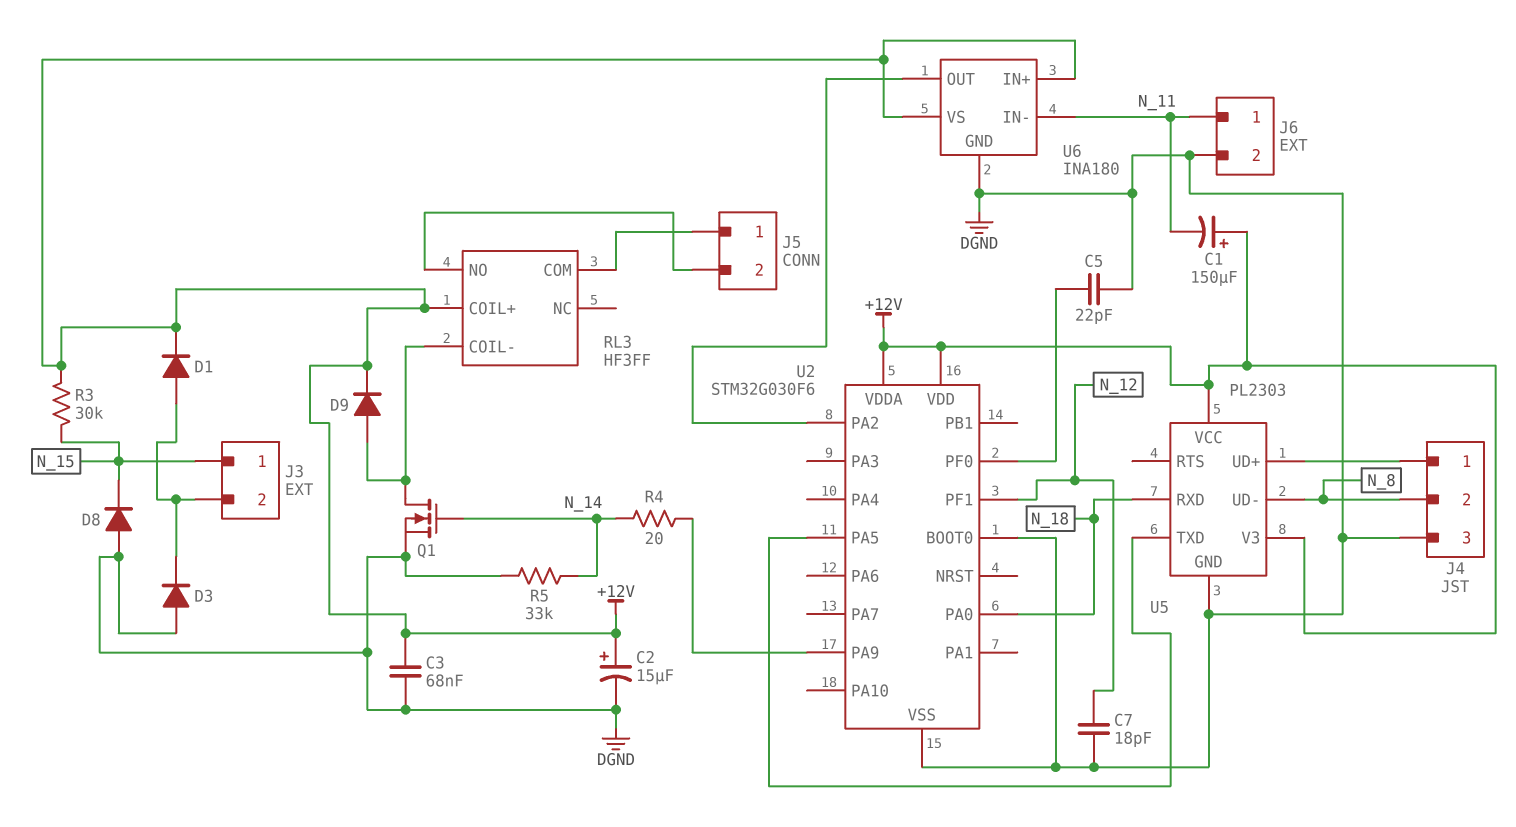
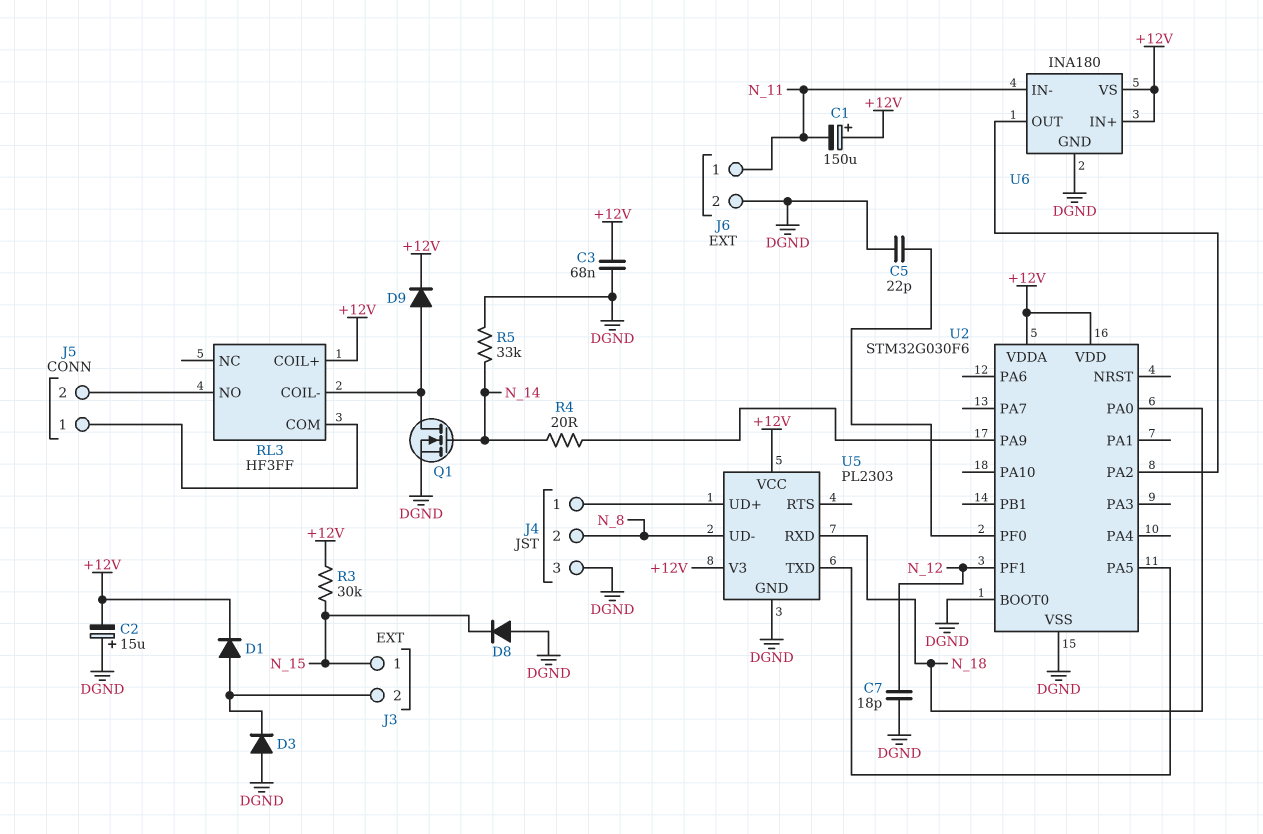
C2: 15uF (plus +12V, minus DGND) -> 15uF (plus DGND, minus +12V)

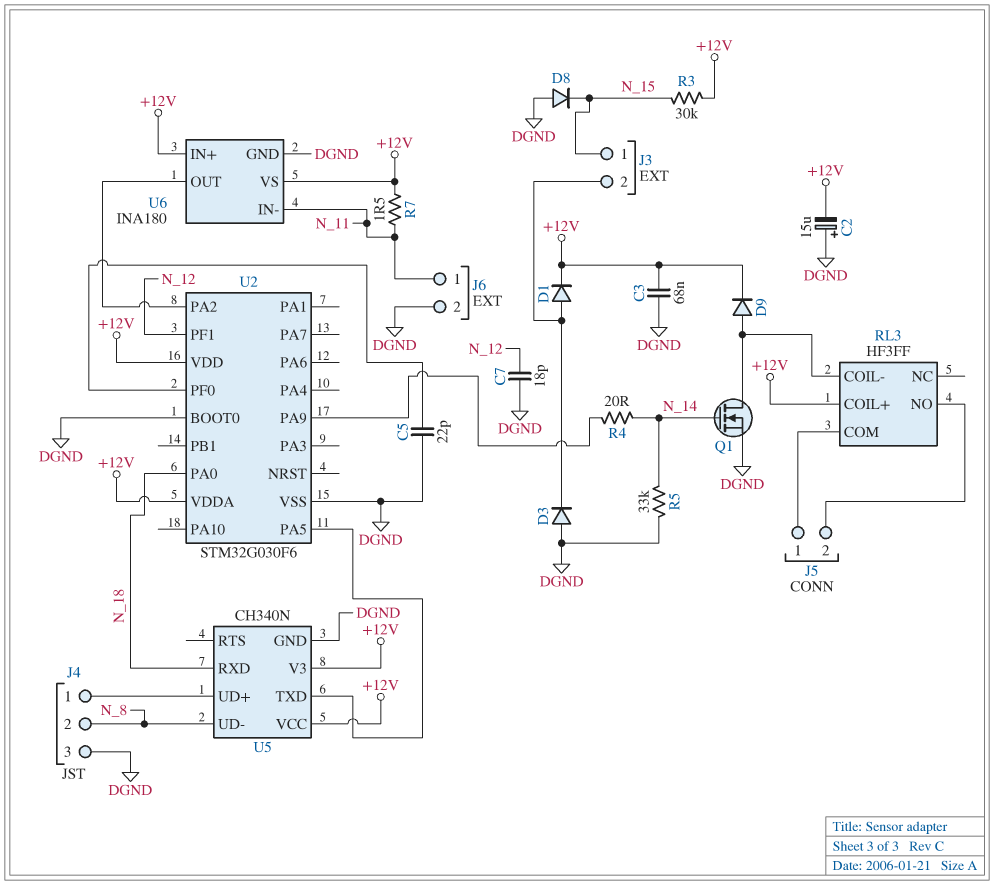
C1: 150uF (plus +12V, minus N_11) -> none
R7: none -> 1.5 (+12V, N_11)
U5: PL2303 -> CH340N

